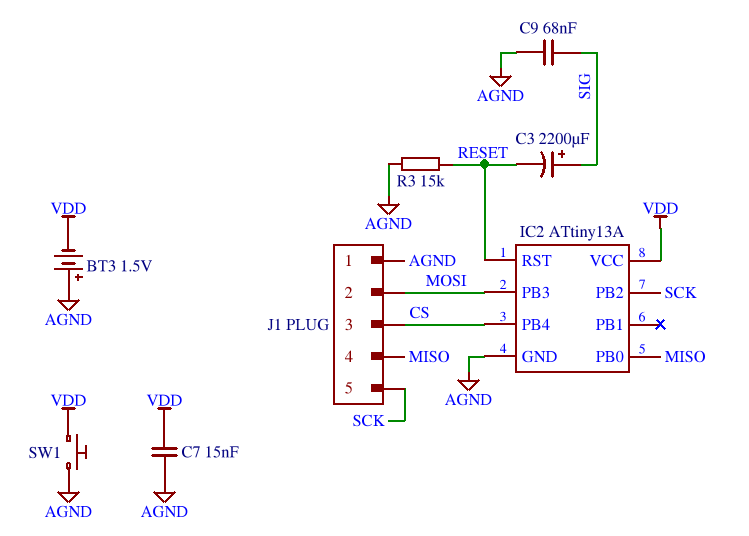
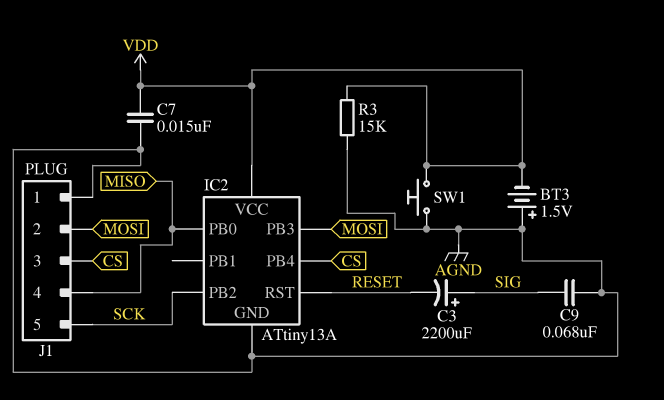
R3: 15k (AGND, RESET) -> 15k (AGND, VDD)

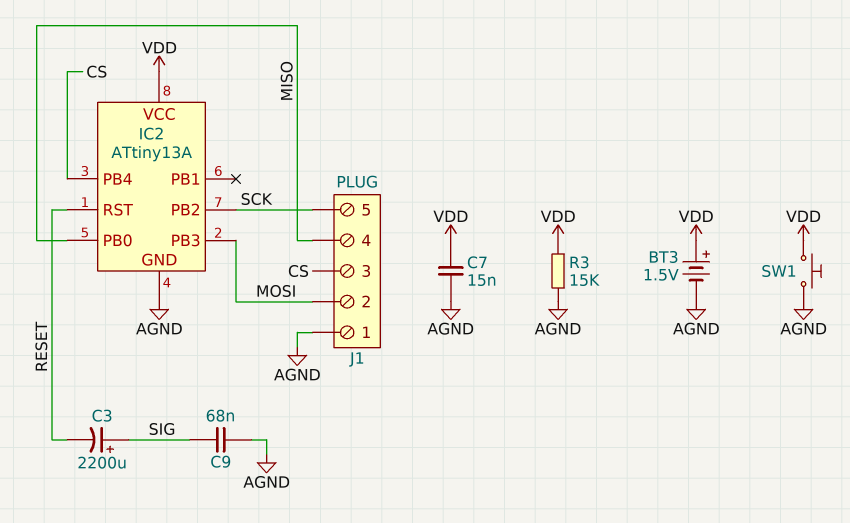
BT3: 1.5V (plus AGND, minus VDD) -> 1.5V (plus VDD, minus AGND)

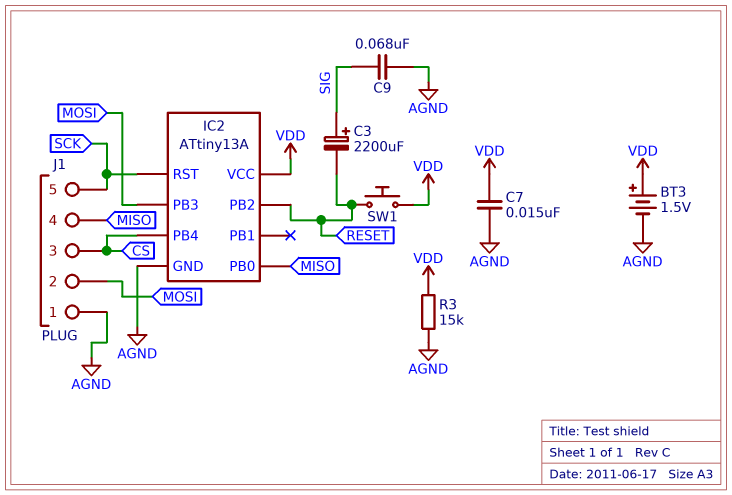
IC2 pin PB2: SCK -> RESET
IC2 pin RST: RESET -> SCK
SW1: button (AGND, VDD) -> button (RESET, VDD)

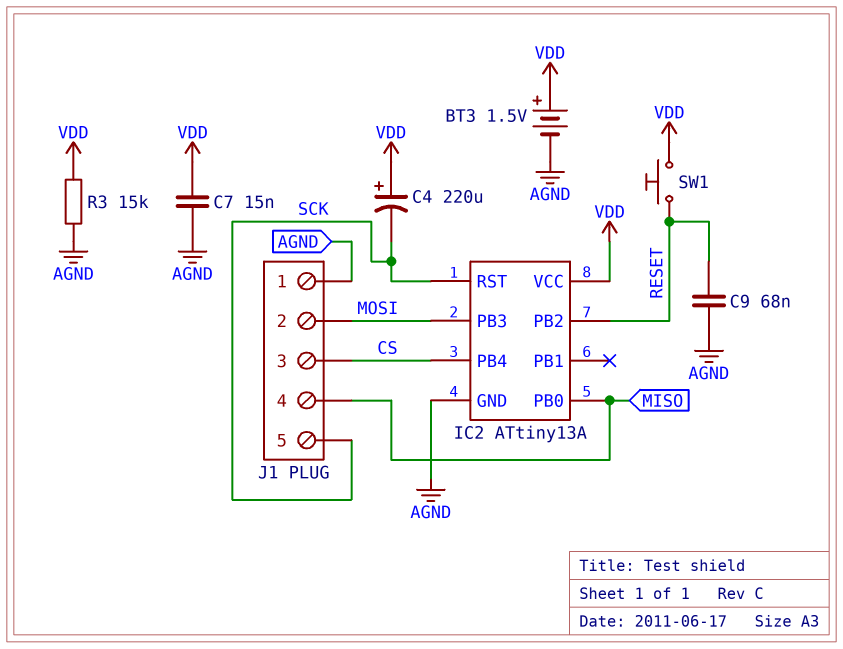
C3: 2200uF (plus SIG, minus RESET) -> none
C4: none -> 220uF (plus VDD, minus SCK)
C9: 68nF (AGND, SIG) -> 68nF (AGND, RESET)

